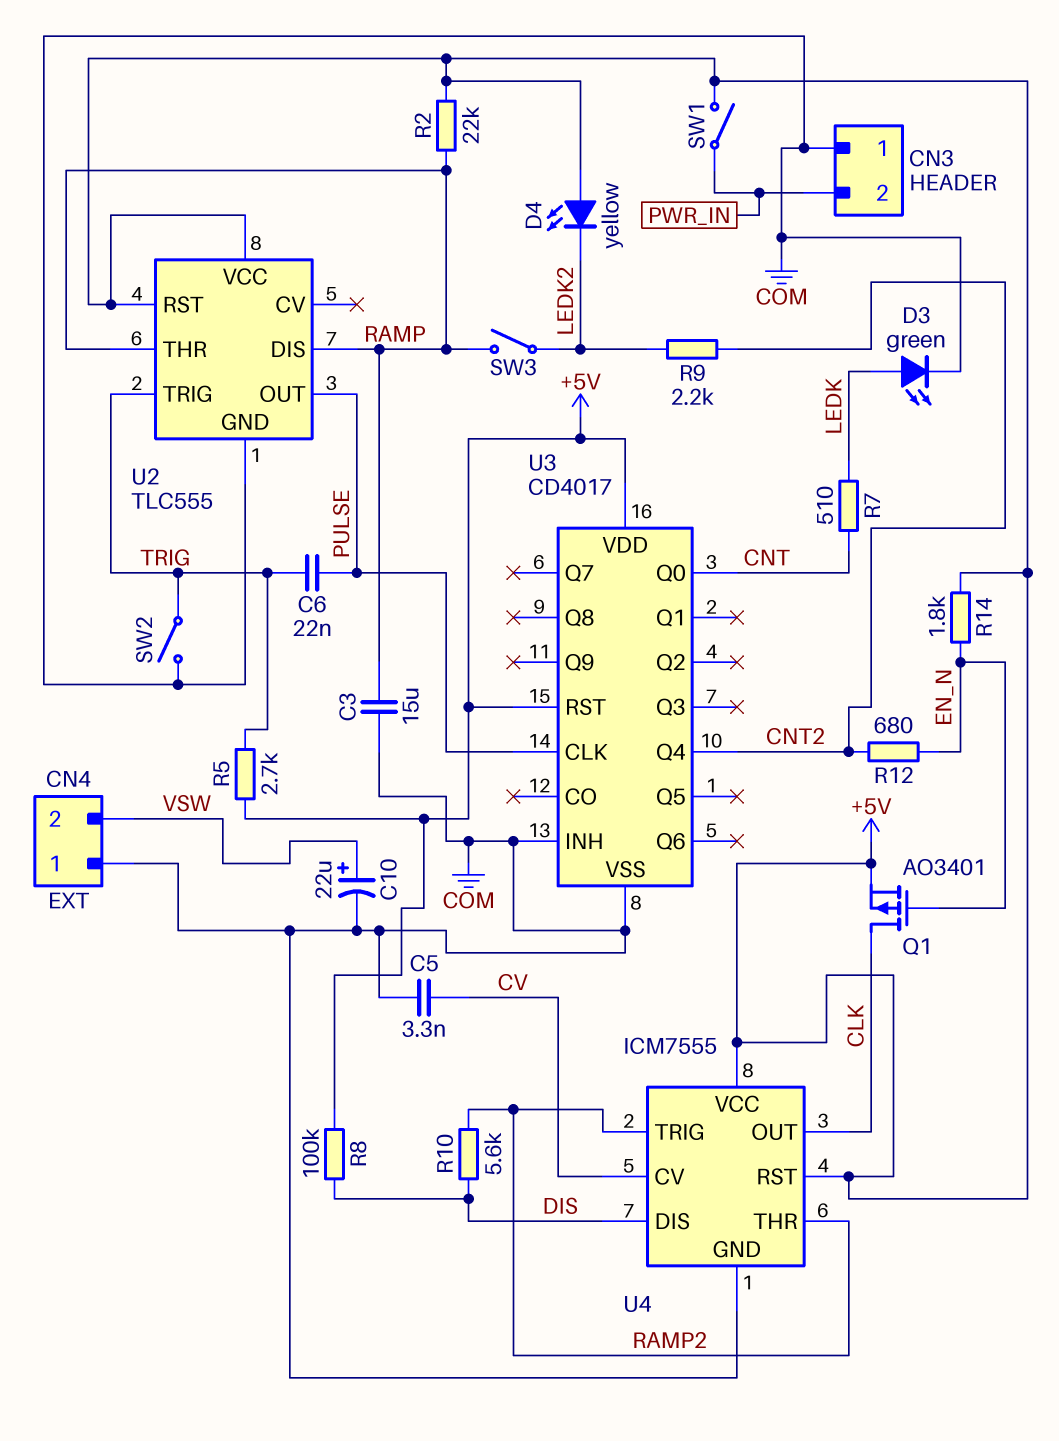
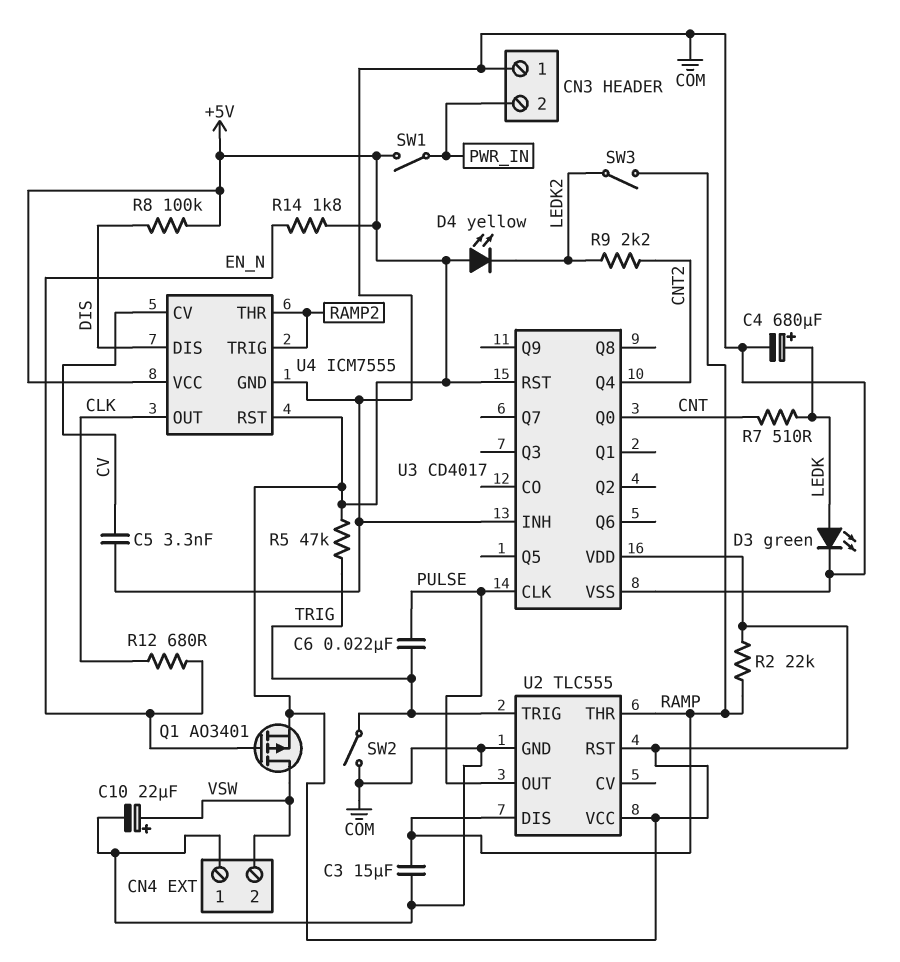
C4: none -> 680uF (plus LEDK, minus COM)
Q1: PMOS AO3401 (G EN_N, D CLK, S +5V) -> PMOS AO3401 (G EN_N, D VSW, S +5V)
R5: 2.7k (+5V, TRIG) -> 47k (+5V, TRIG)
R10: 5.6k (DIS, RAMP2) -> none
R12: 680 (CNT2, EN_N) -> 680 (CLK, EN_N)

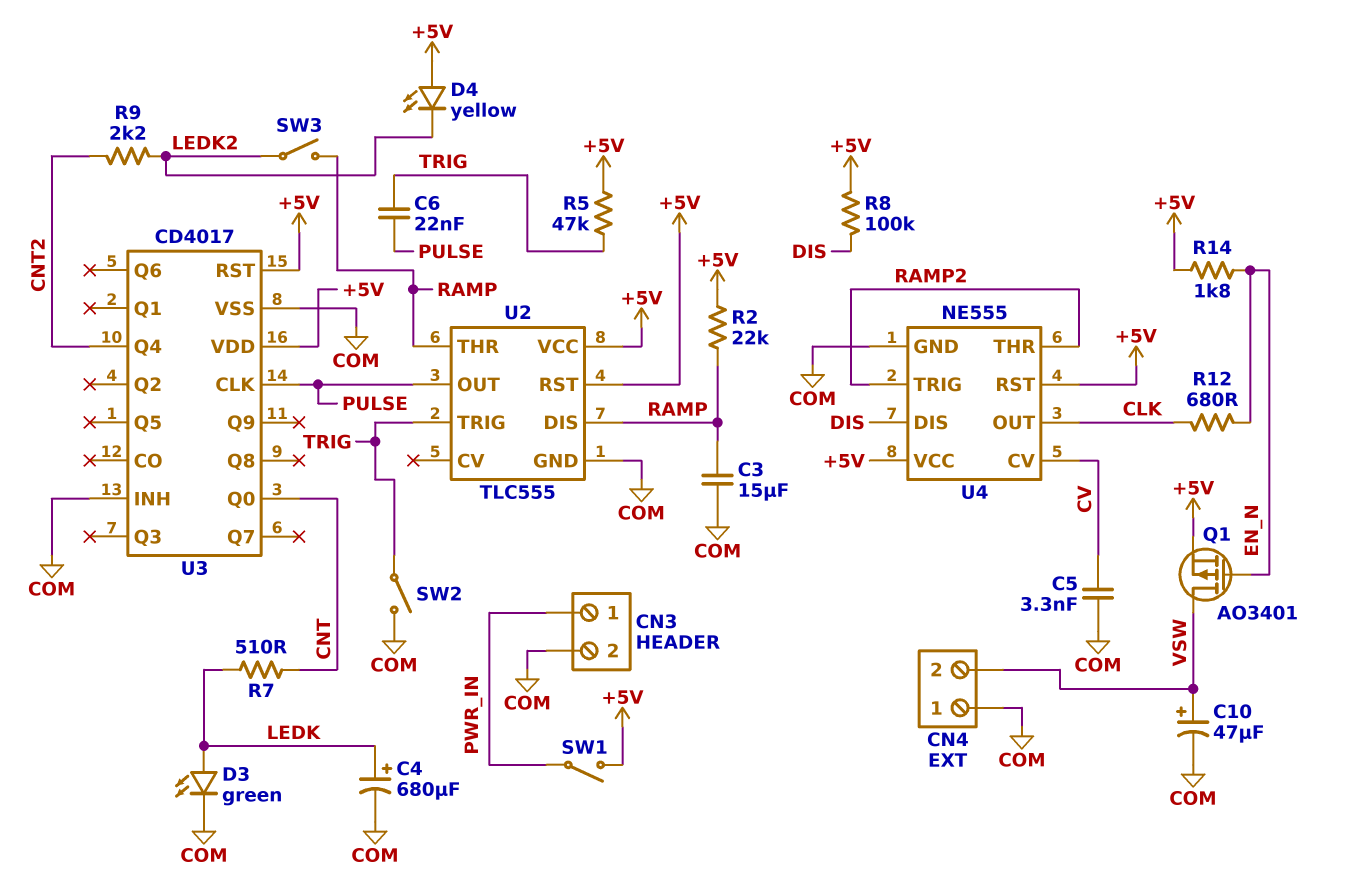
C10: 22uF (plus VSW, minus COM) -> 47uF (plus VSW, minus COM)
CN3 pin 1: COM -> PWR_IN
CN3 pin 2: PWR_IN -> COM
U4: ICM7555 -> NE555

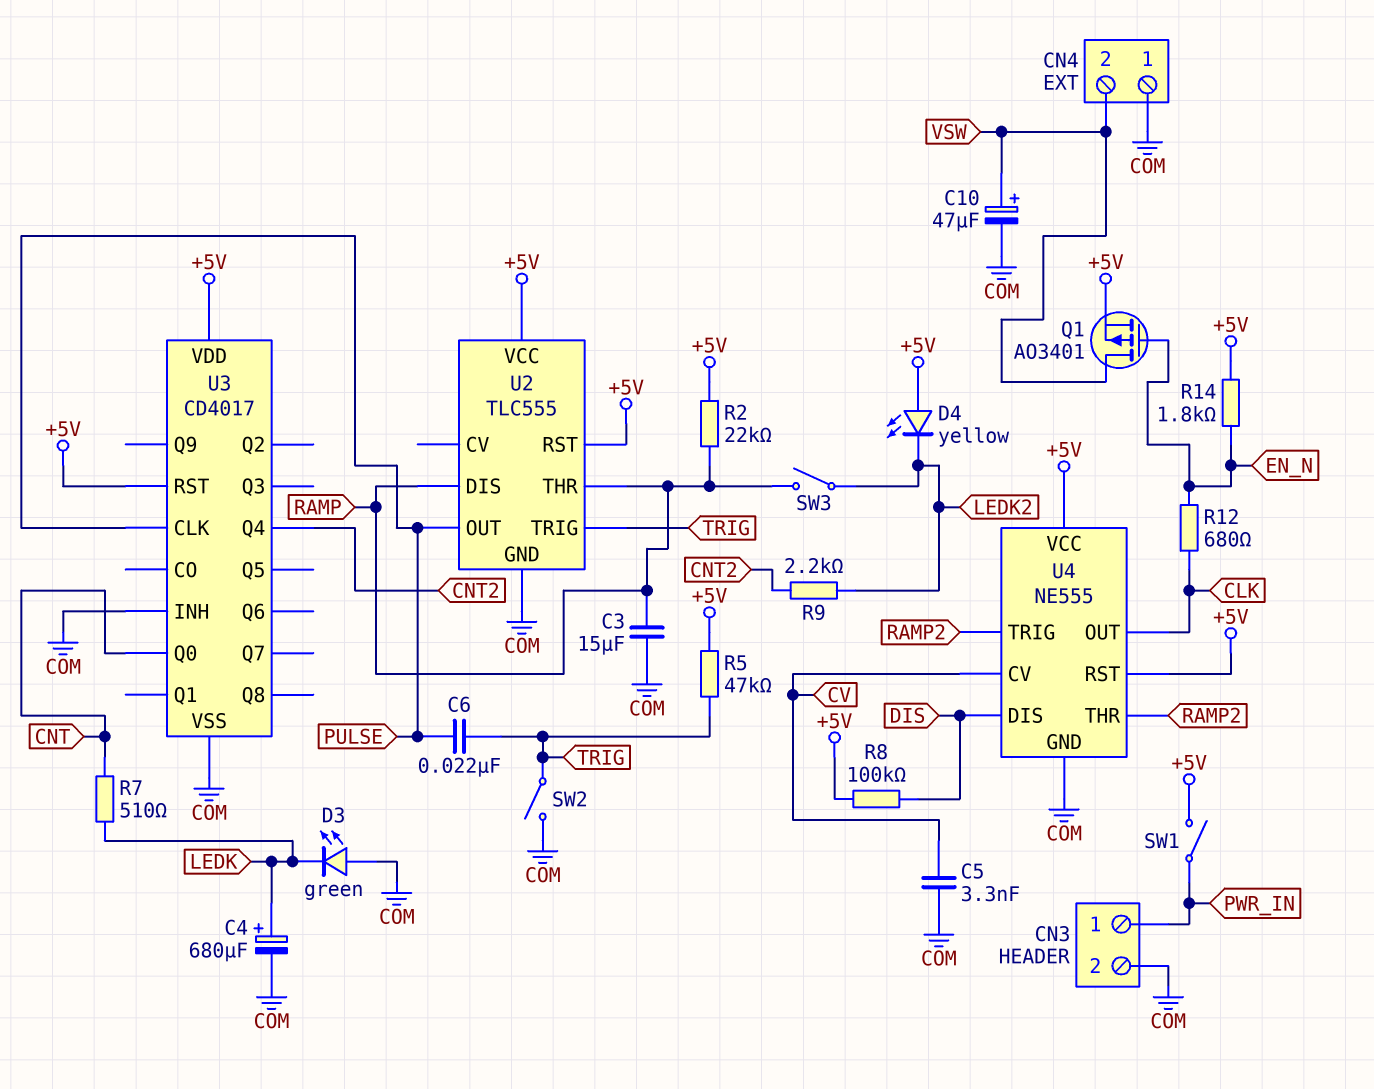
D3: LED green (A LEDK, K COM) -> LED green (A COM, K LEDK)

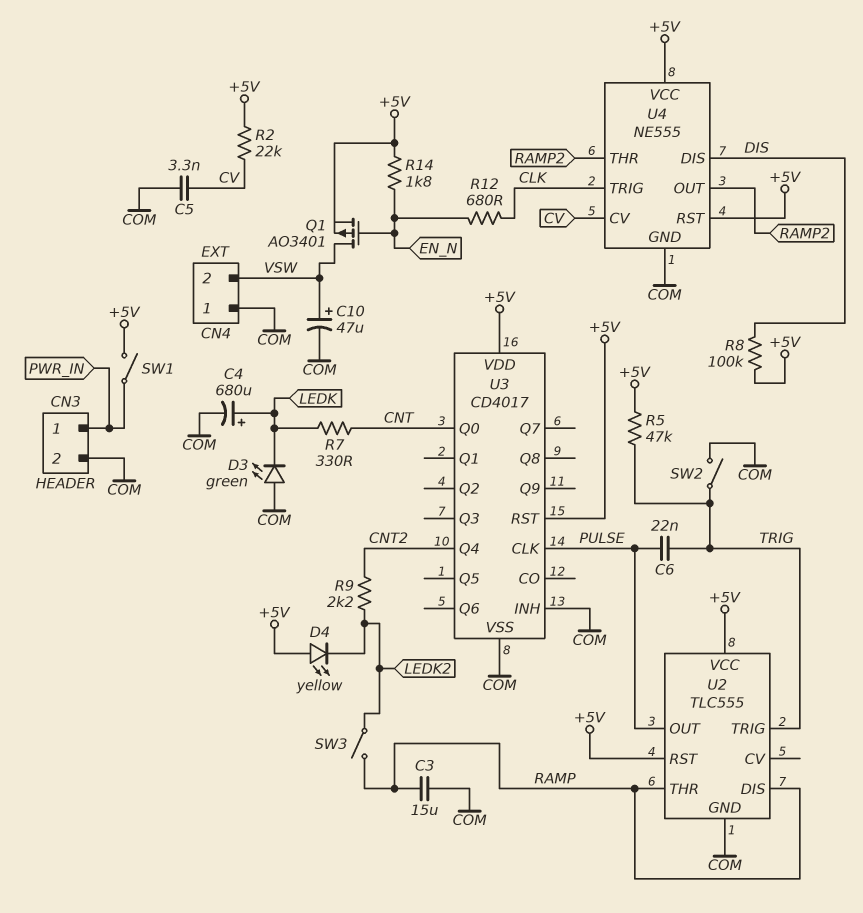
R2: 22k (+5V, RAMP) -> 22k (+5V, CV)
R7: 510 (CNT, LEDK) -> 330 (CNT, LEDK)
U4 pin OUT: CLK -> RAMP2
U4 pin TRIG: RAMP2 -> CLK

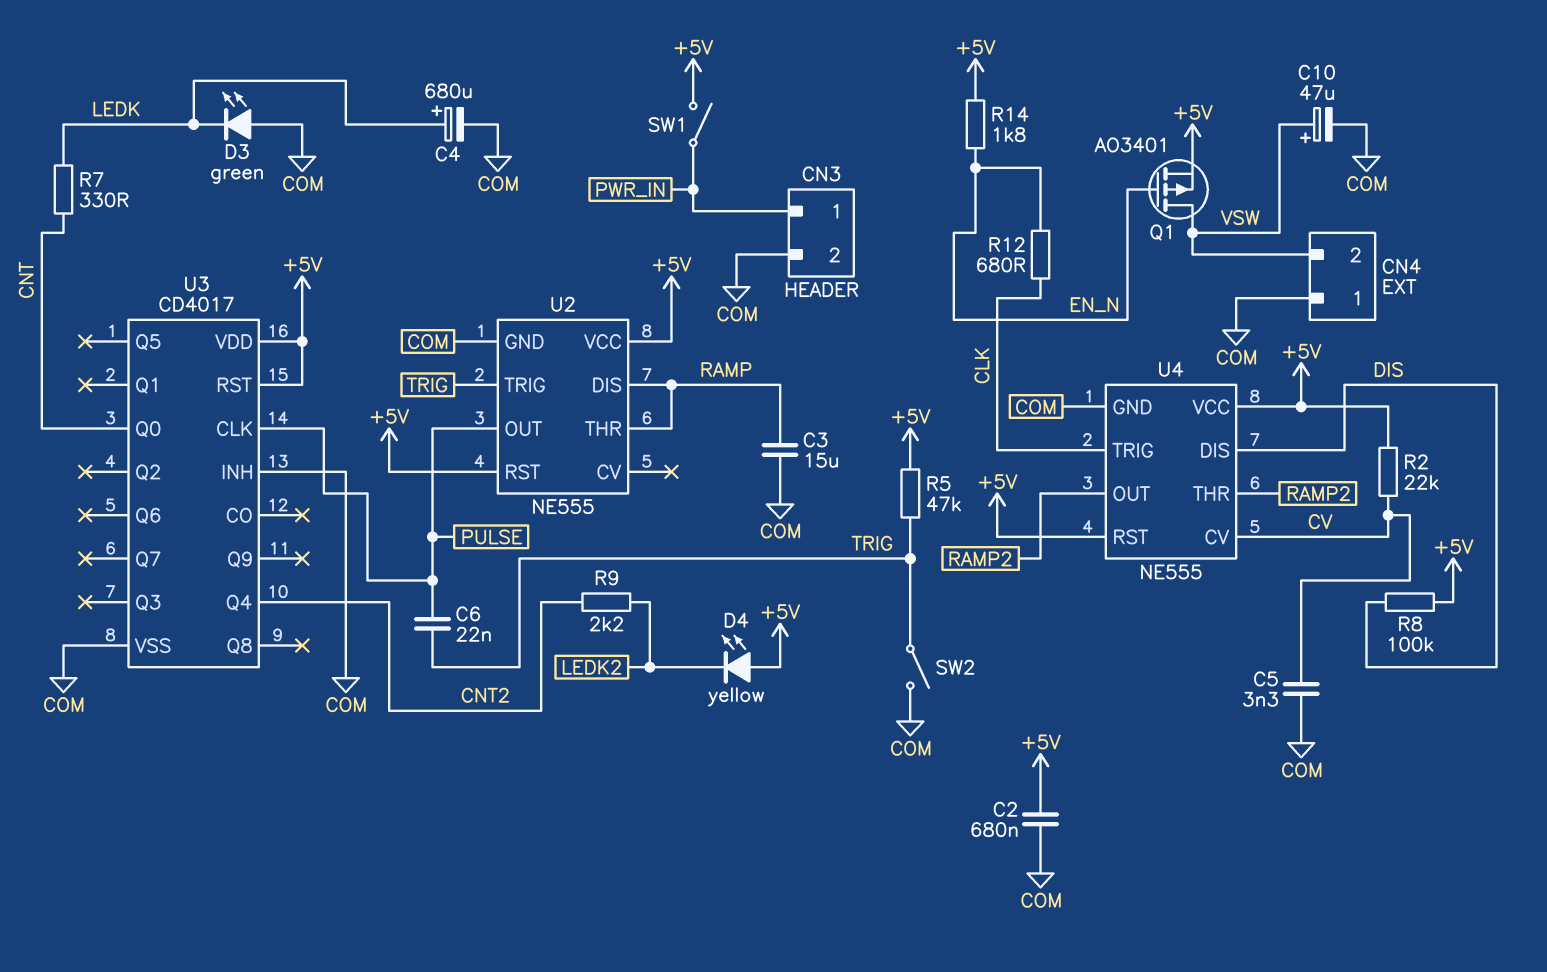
C2: none -> 680nF (+5V, COM)
SW3: switch (LEDK2, RAMP) -> none
U2: TLC555 -> NE555

